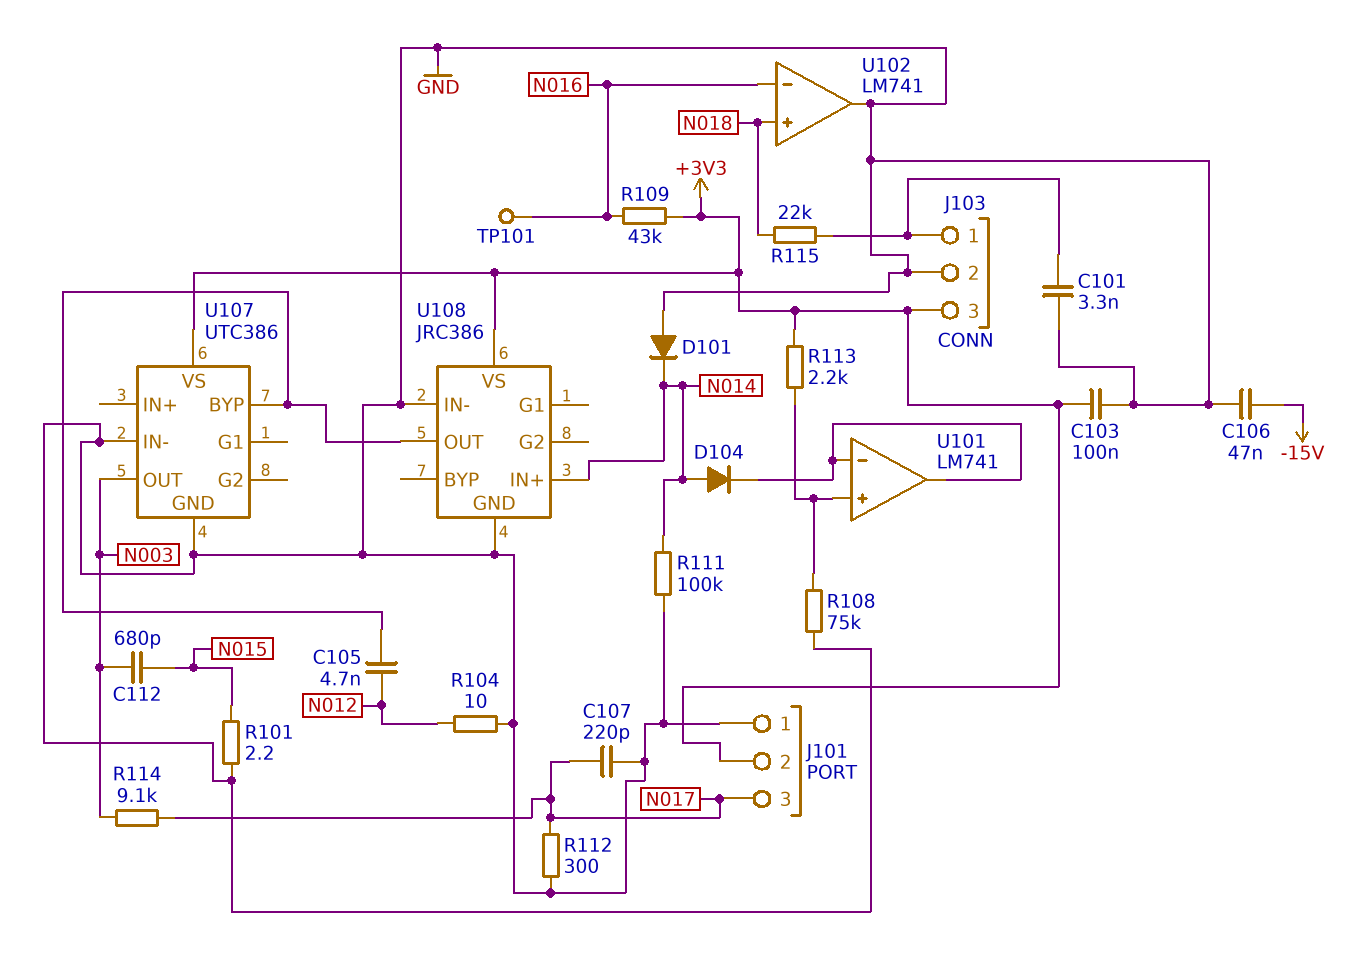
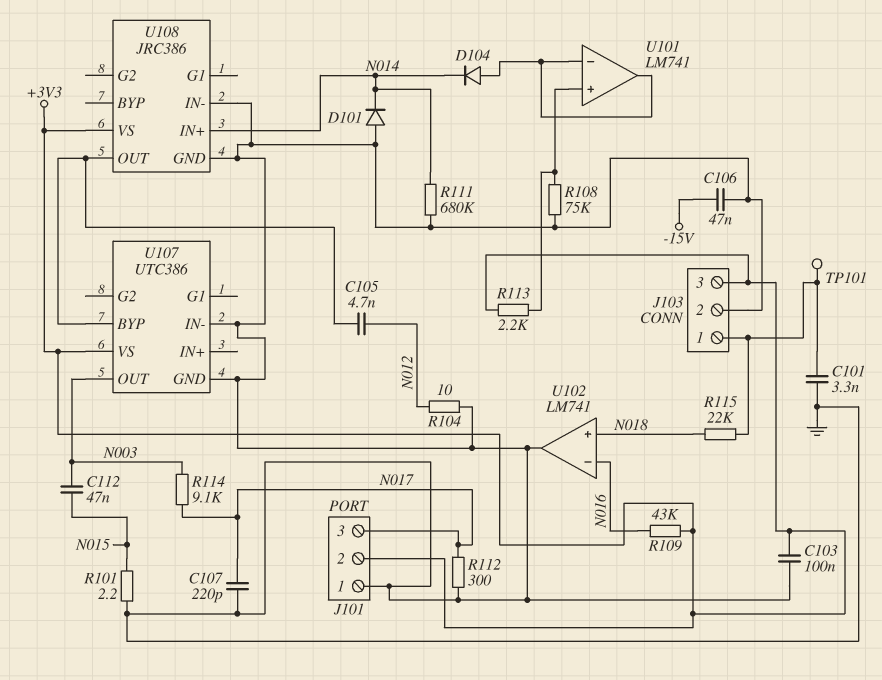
C112: 680pF (N003, N015) -> 47nF (N003, N015)
D104: diode (A N014, K U101/in-) -> diode (A U101/in-, K N014)
R111: 100k (GND, N014) -> 680k (GND, N014)
TP101: test point (N016) -> test point (J103/1)

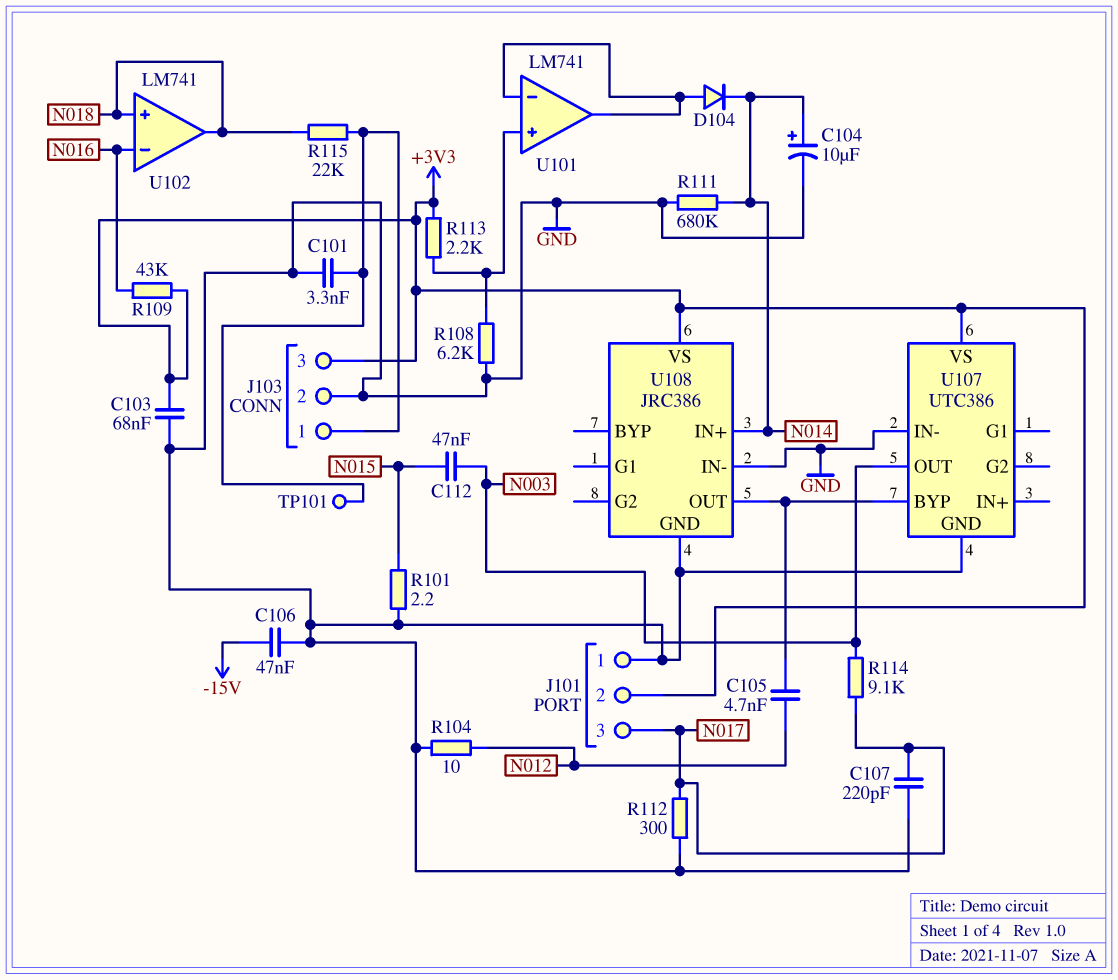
C103: 100nF (+3V3, GND) -> 68nF (+3V3, GND)
C104: none -> 10uF (plus N014, minus GND)
D101: diode (A GND, K N014) -> none
R108: 75k (GND, U101/in+) -> 6.2k (GND, U101/in+)
U102 pin out: GND -> N018

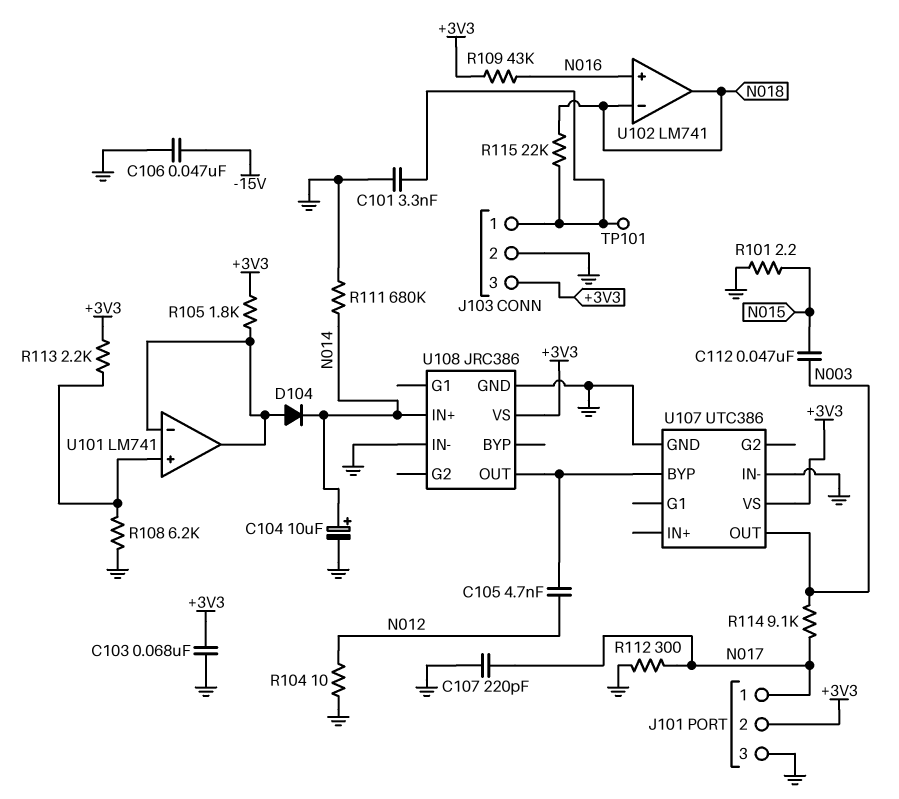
J101 pin 1: GND -> N017
J101 pin 3: N017 -> GND
R105: none -> 1.8k (+3V3, U101/in-)
U102 pin in+: N018 -> N016
U102 pin in-: N016 -> N018

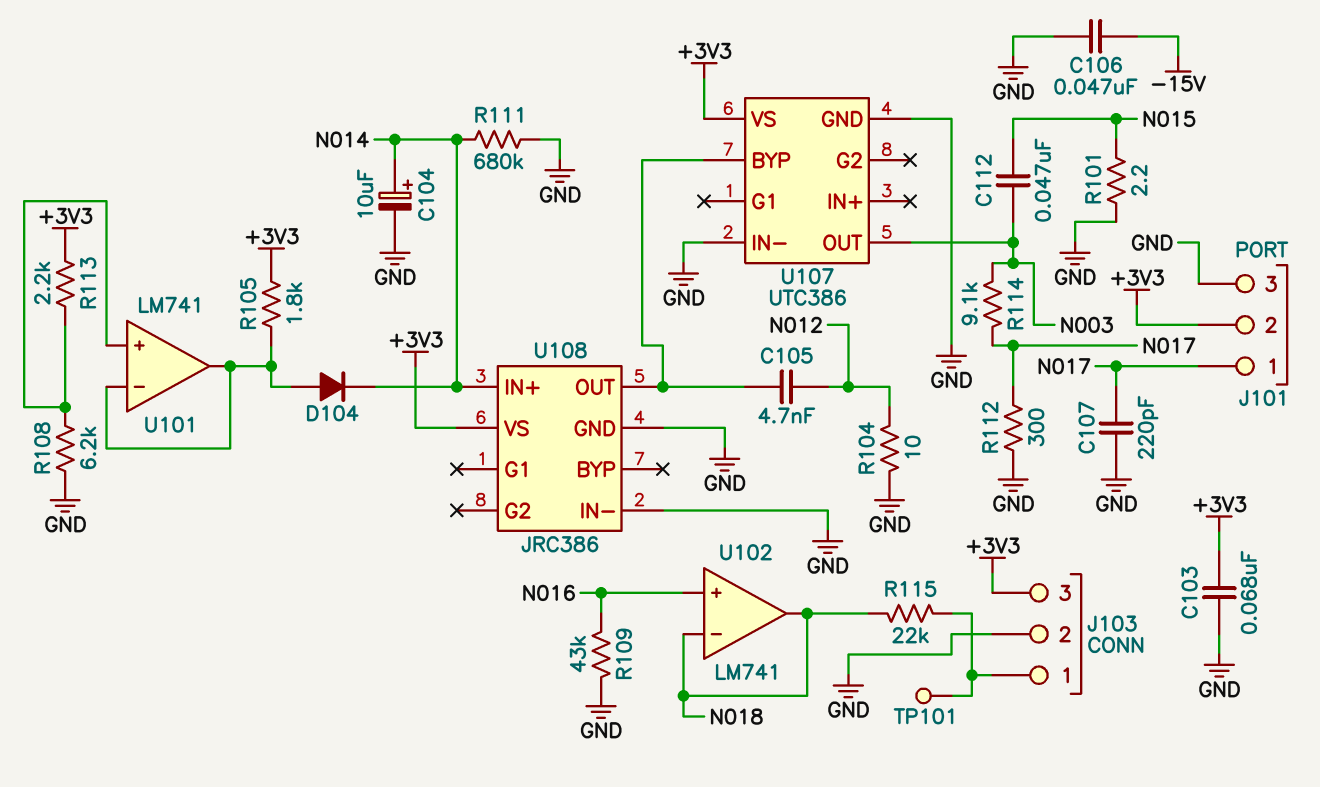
C101: 3.3nF (GND, J103/1) -> none
R109: 43k (+3V3, N016) -> 43k (GND, N016)

